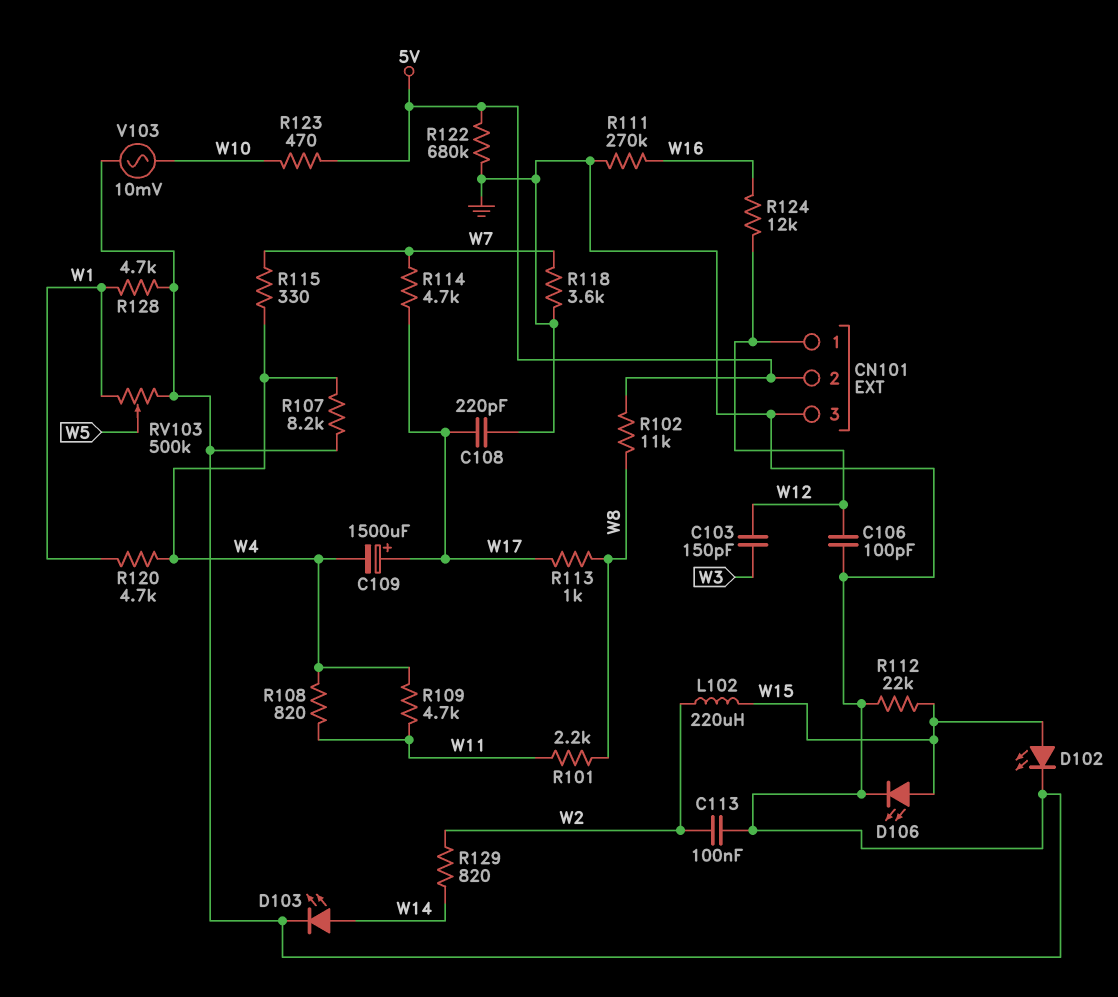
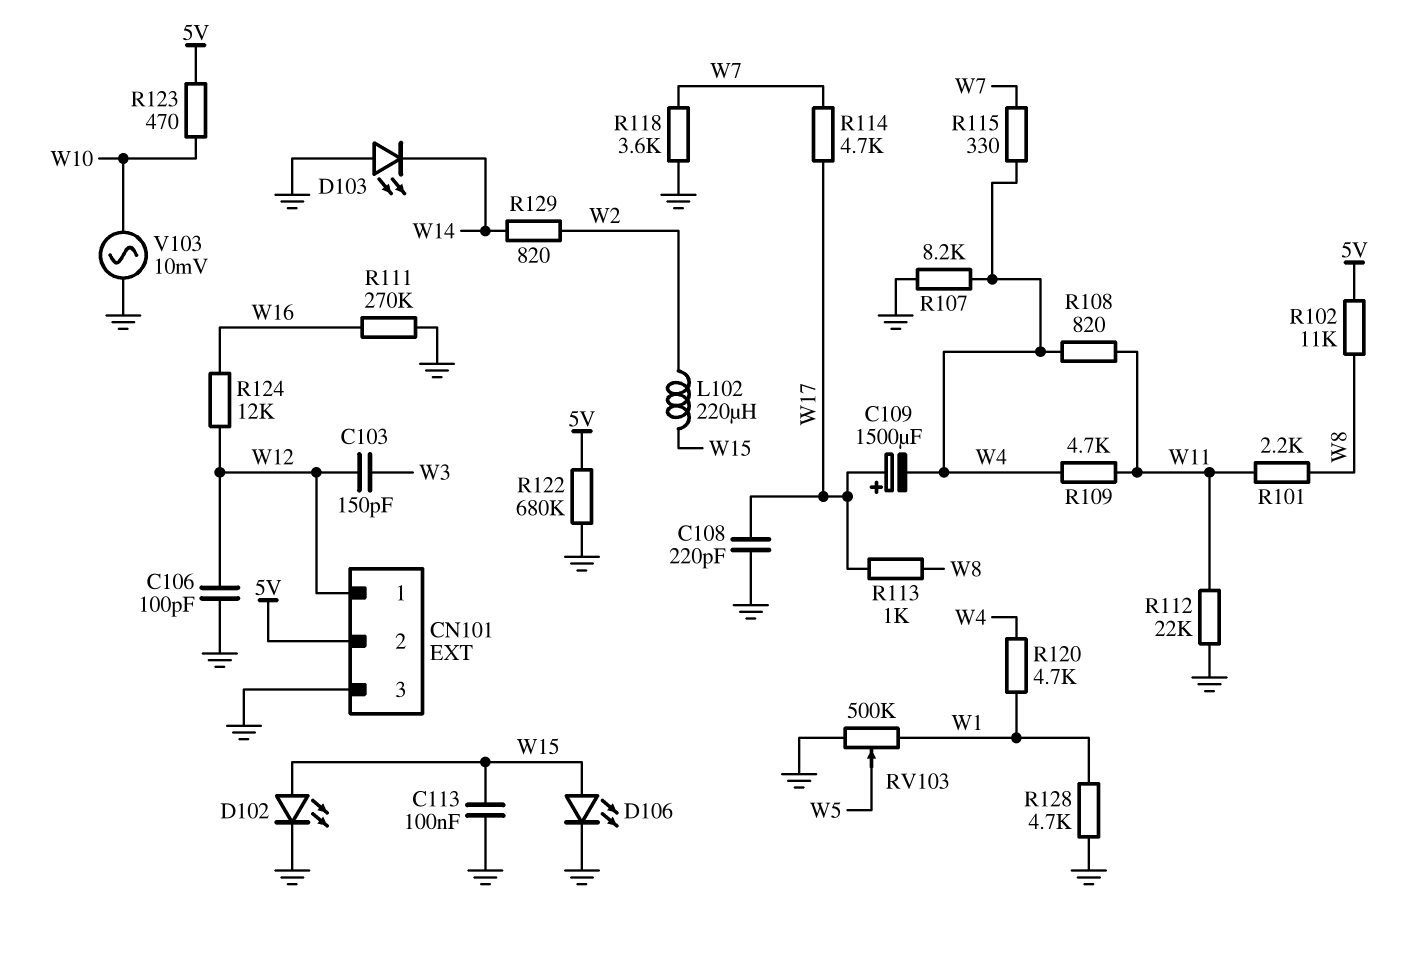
C113: 100nF (GND, W2) -> 100nF (GND, W15)
D103: LED (A W14, K GND) -> LED (A GND, K W14)
R112: 22k (GND, W15) -> 22k (GND, W11)

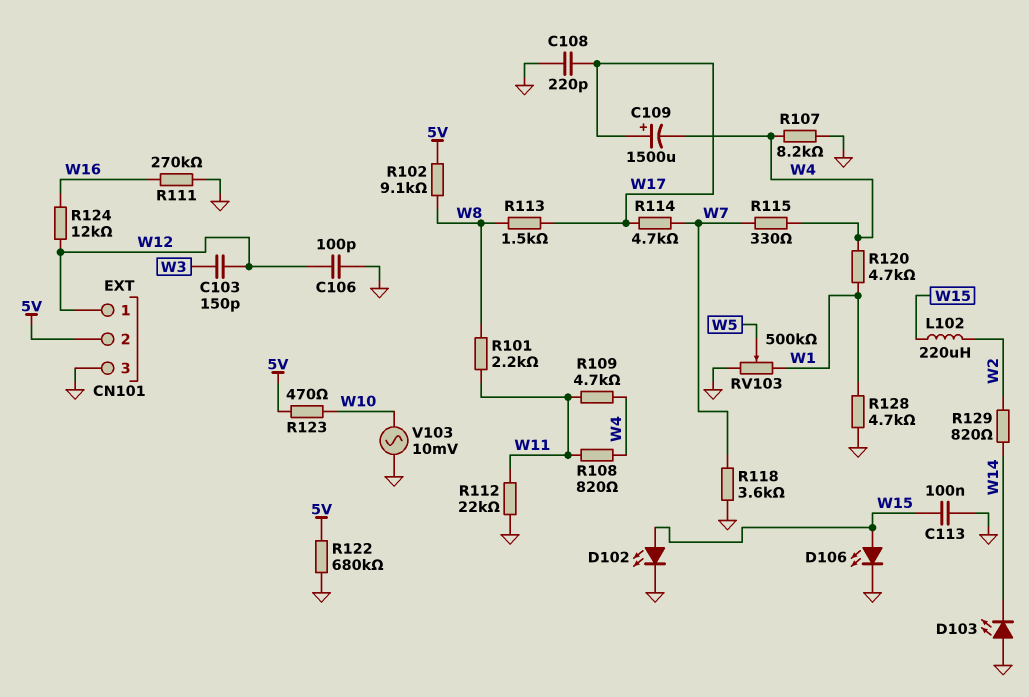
R102: 11k (5V, W8) -> 9.1k (5V, W8)
R113: 1k (W8, W17) -> 1.5k (W8, W17)

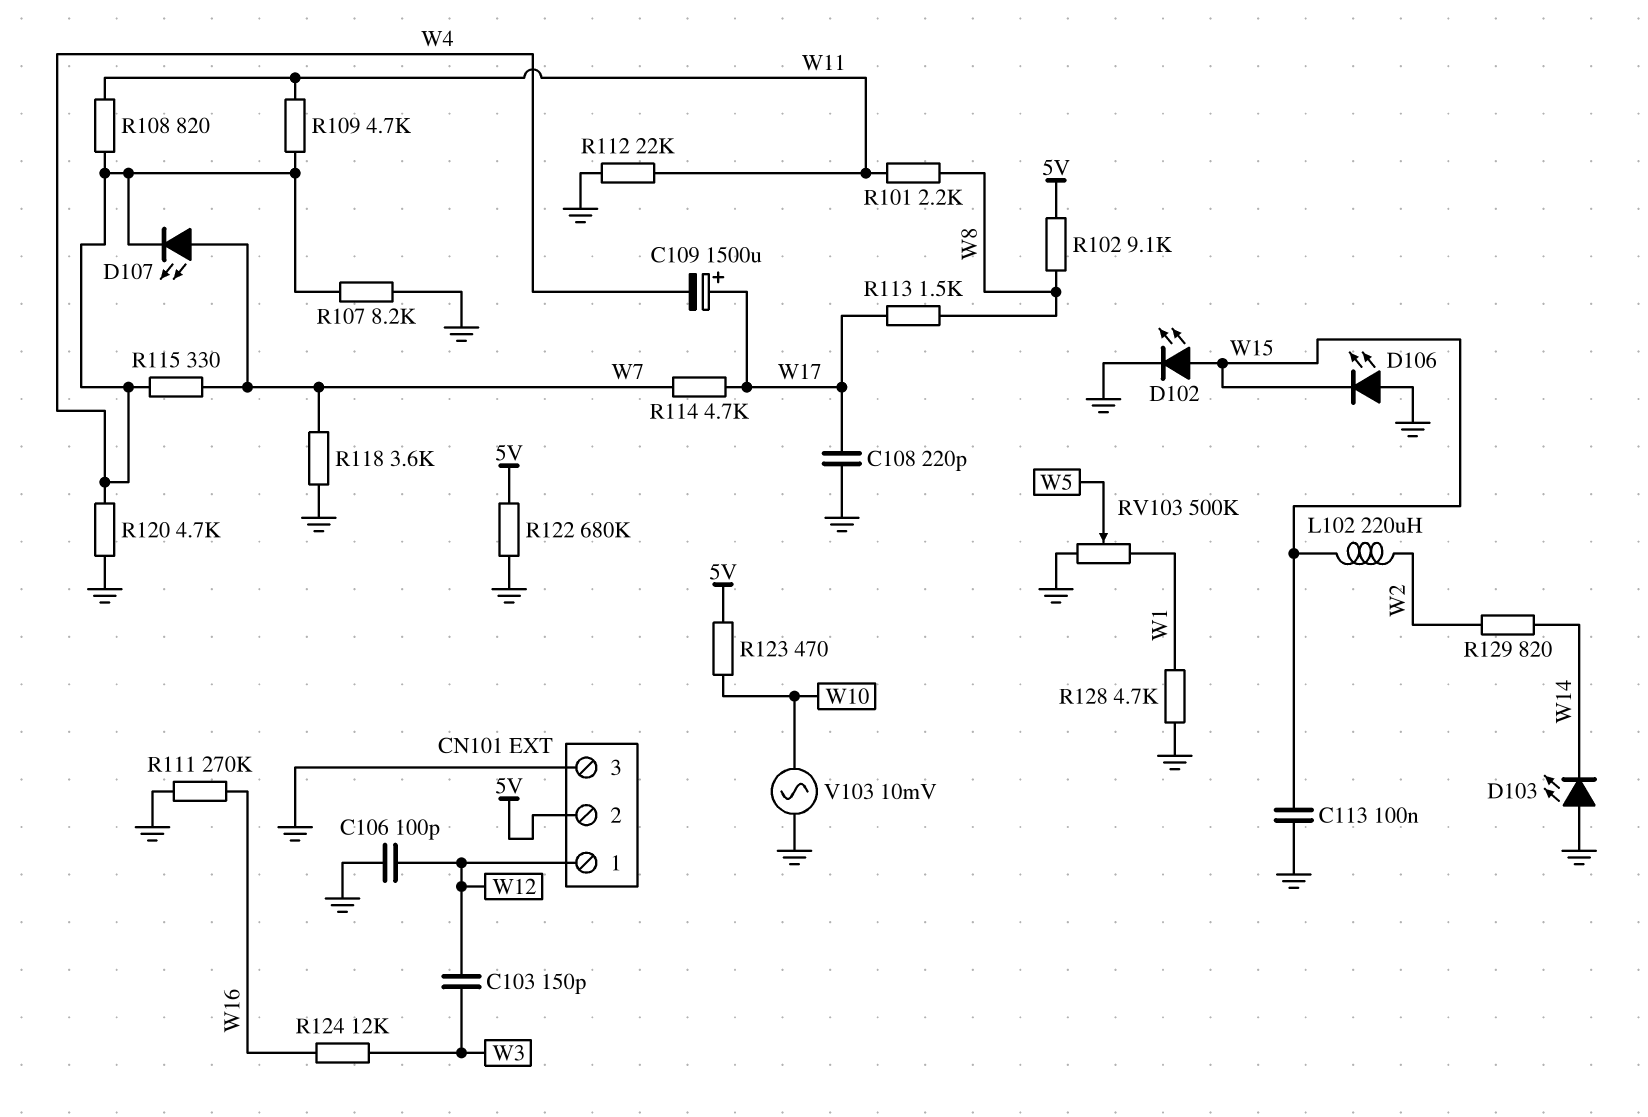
D106: LED (A W15, K GND) -> LED (A GND, K W15)
D107: none -> LED (A W7, K W4)
R120: 4.7k (W1, W4) -> 4.7k (GND, W4)
R124: 12k (W12, W16) -> 12k (W3, W16)

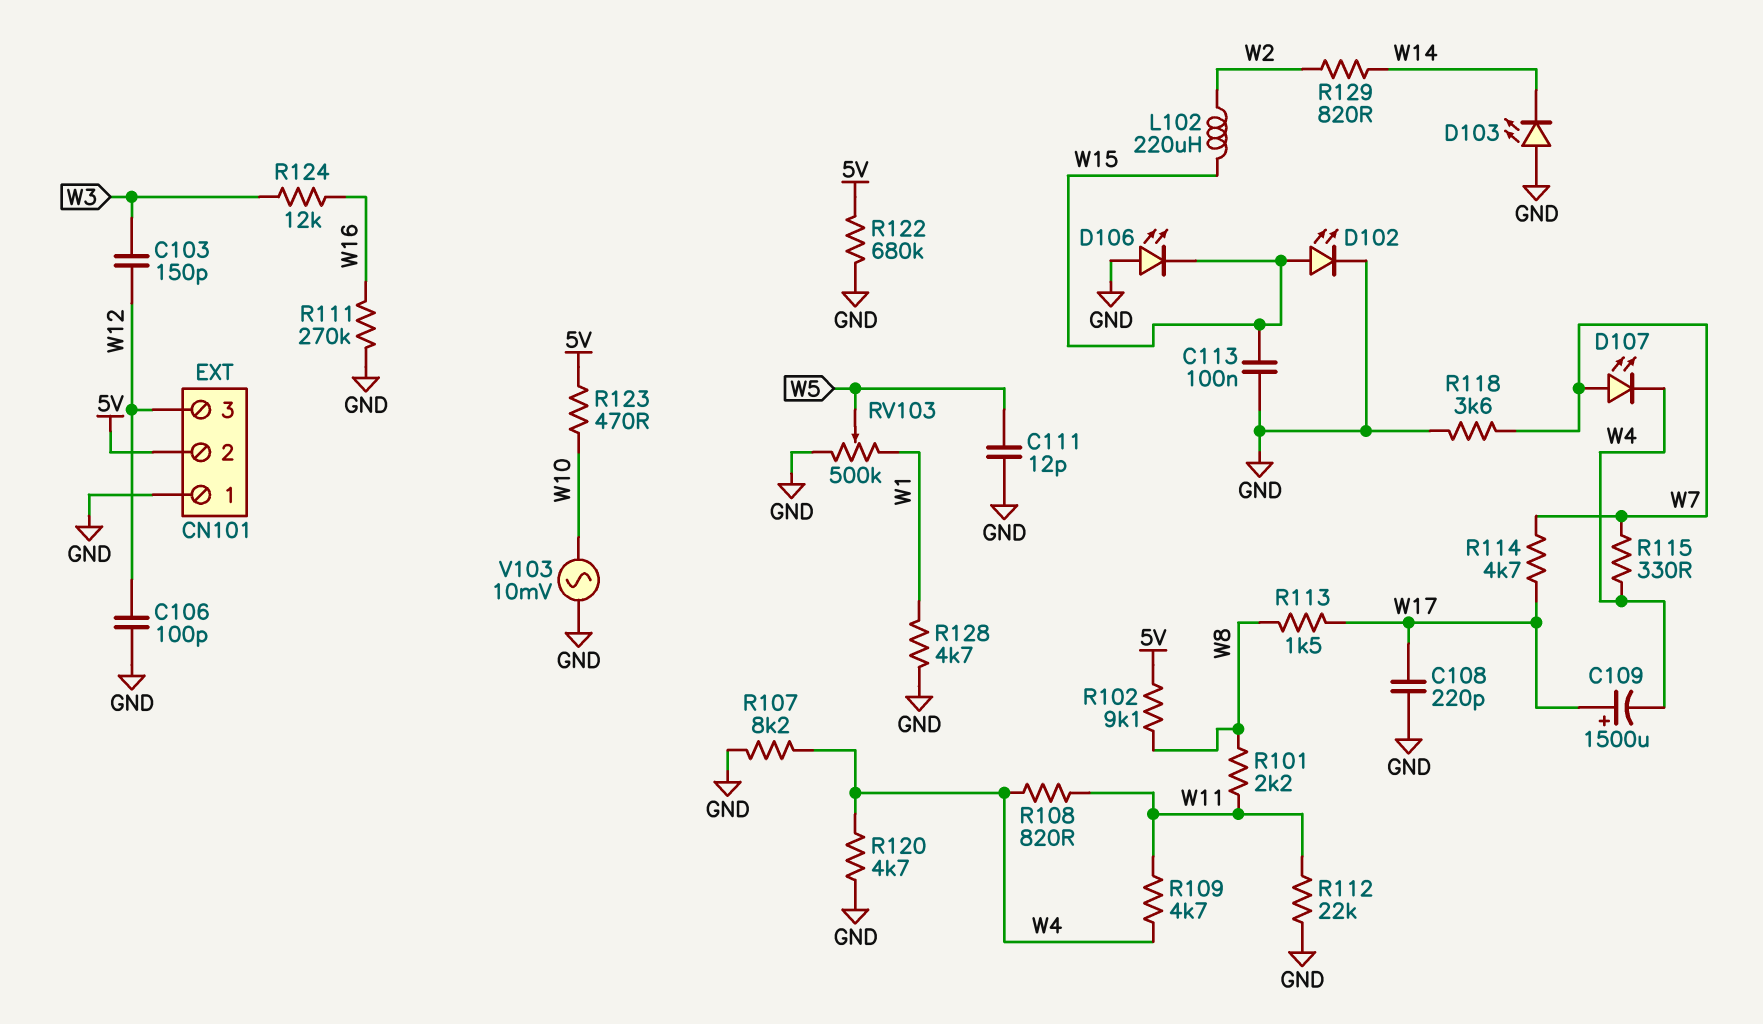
C111: none -> 12pF (GND, W5)
CN101 pin 1: W12 -> GND
CN101 pin 3: GND -> W12

